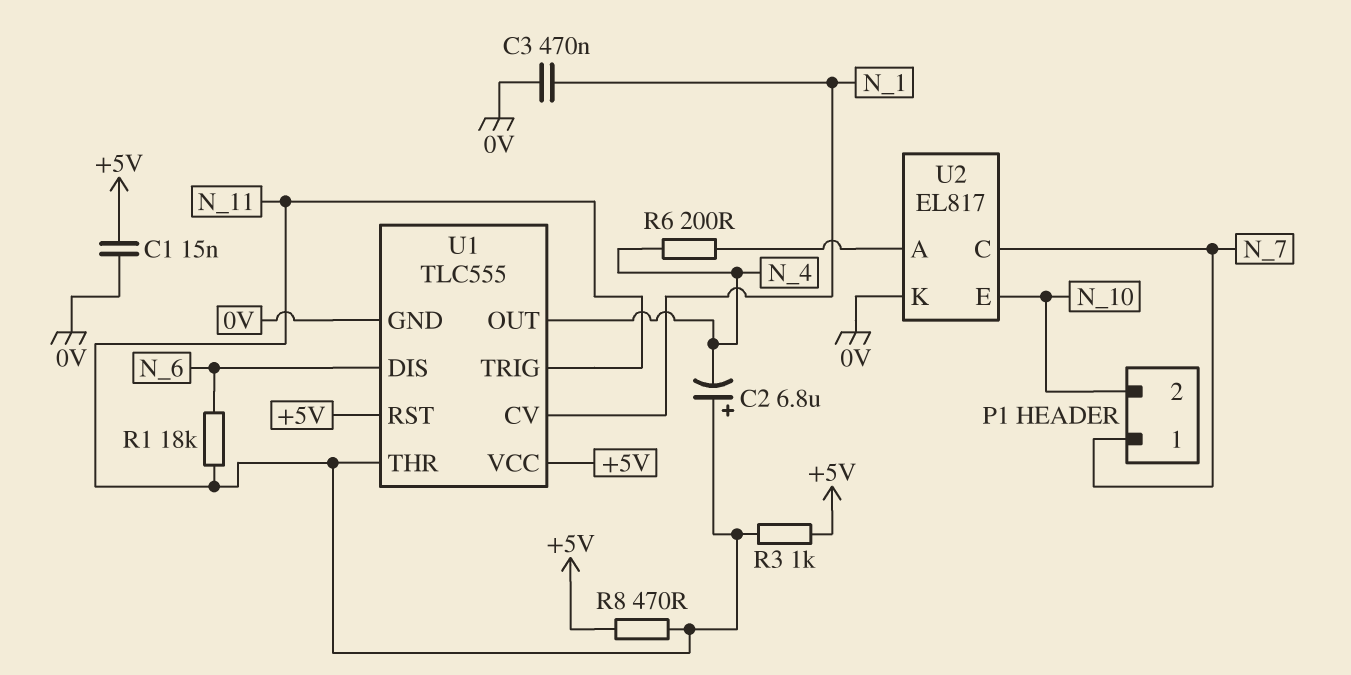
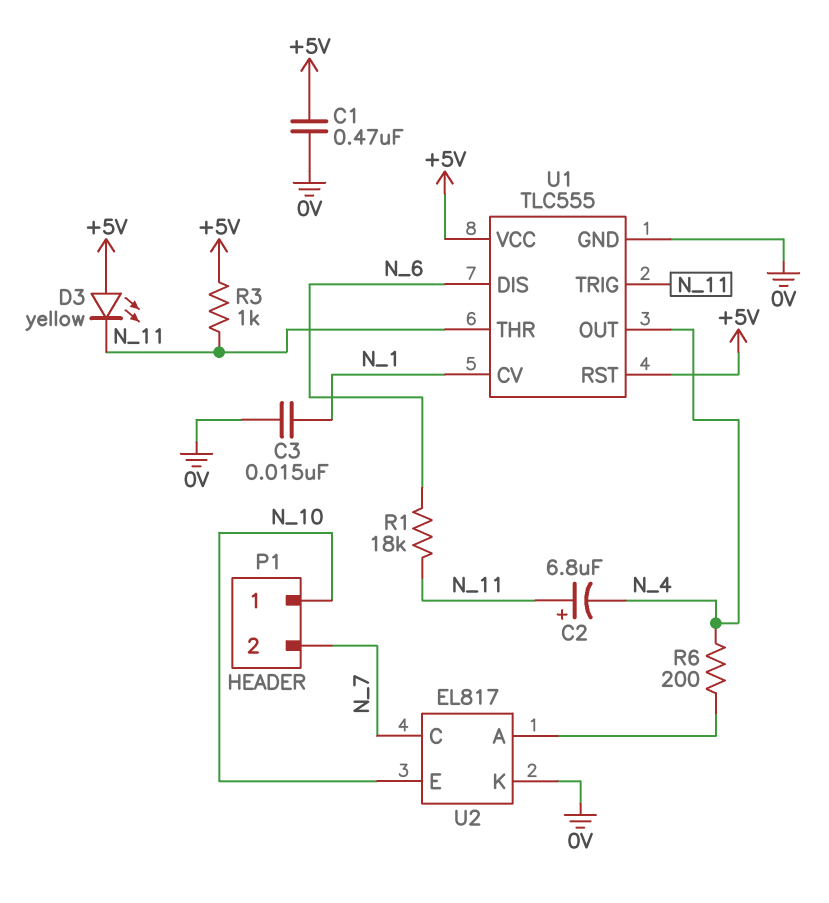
C1: 15nF (+5V, 0V) -> 470nF (+5V, 0V)
C3: 470nF (0V, N_1) -> 15nF (0V, N_1)
D3: none -> LED yellow (A +5V, K N_11)
P1 pin 1: N_7 -> N_10
P1 pin 2: N_10 -> N_7
R8: 470 (+5V, N_11) -> none

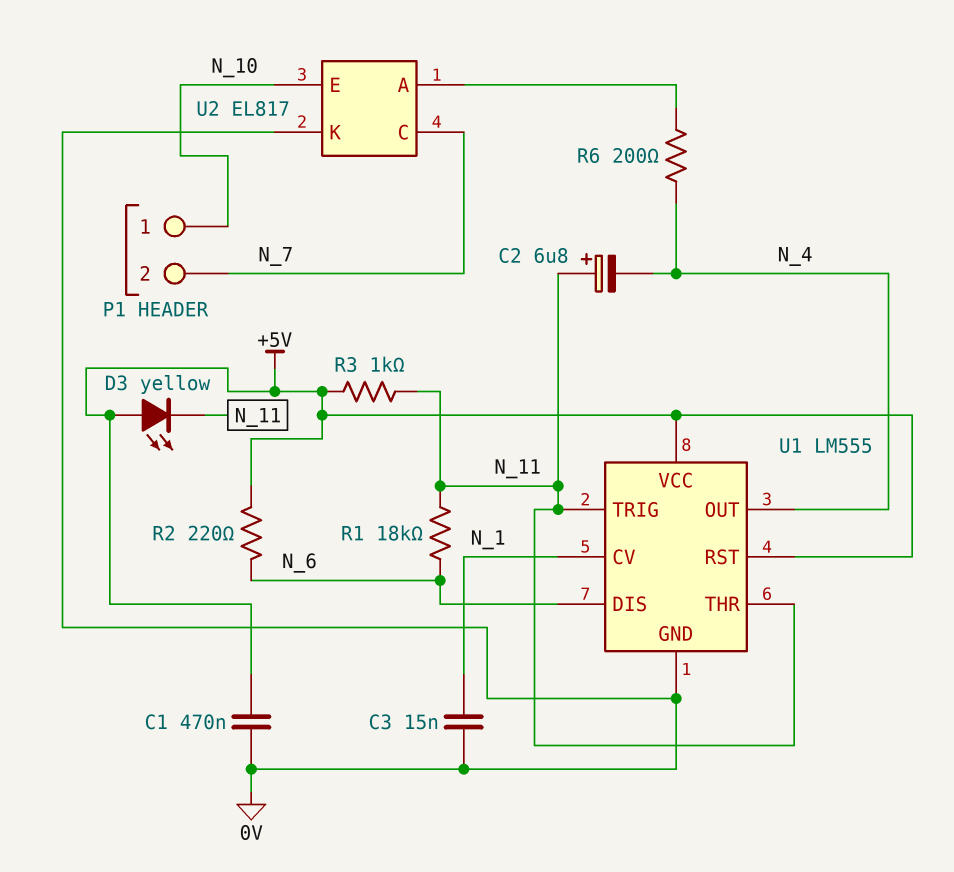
R2: none -> 220 (+5V, N_6)
U1: TLC555 -> LM555

